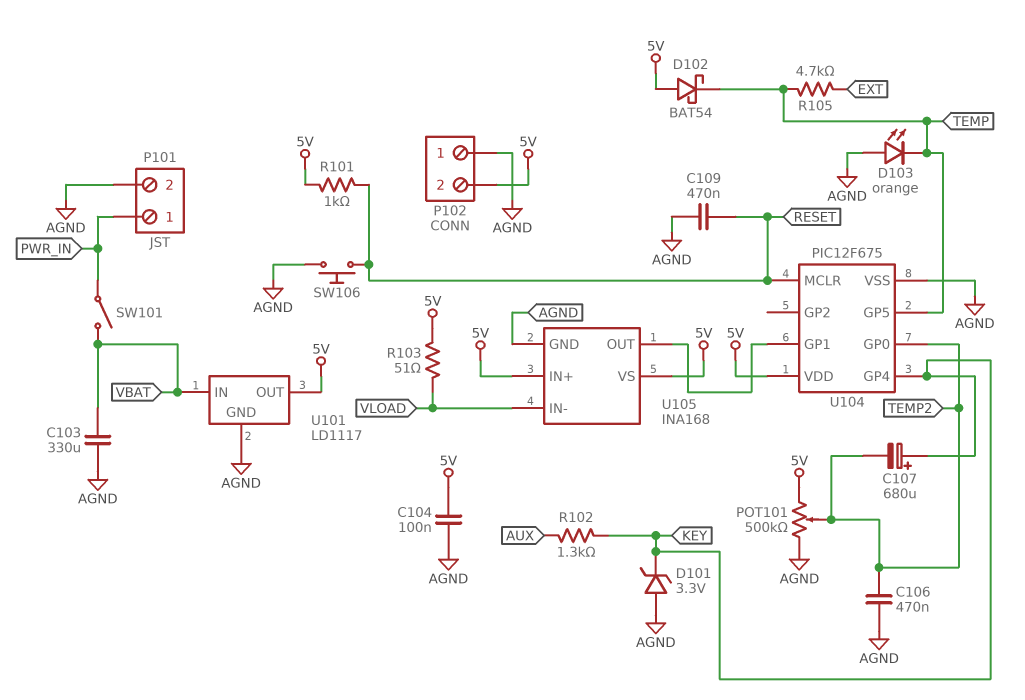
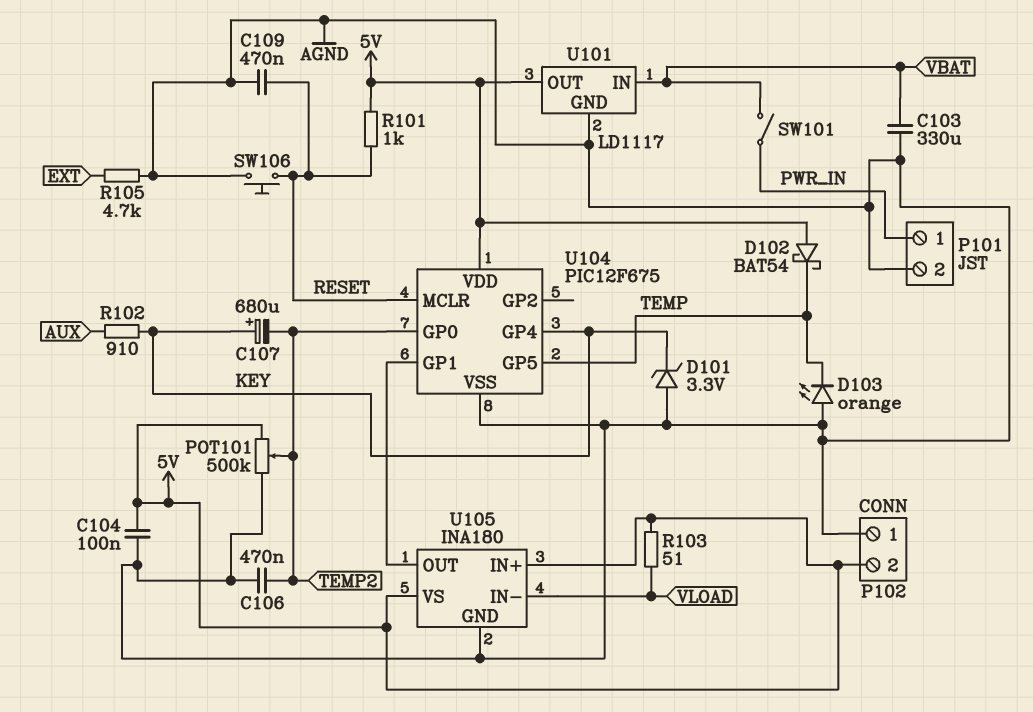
R102: 1.3k (AUX, KEY) -> 910 (AUX, KEY)
R105: 4.7k (EXT, TEMP) -> 4.7k (AGND, EXT)
U105: INA168 -> INA180

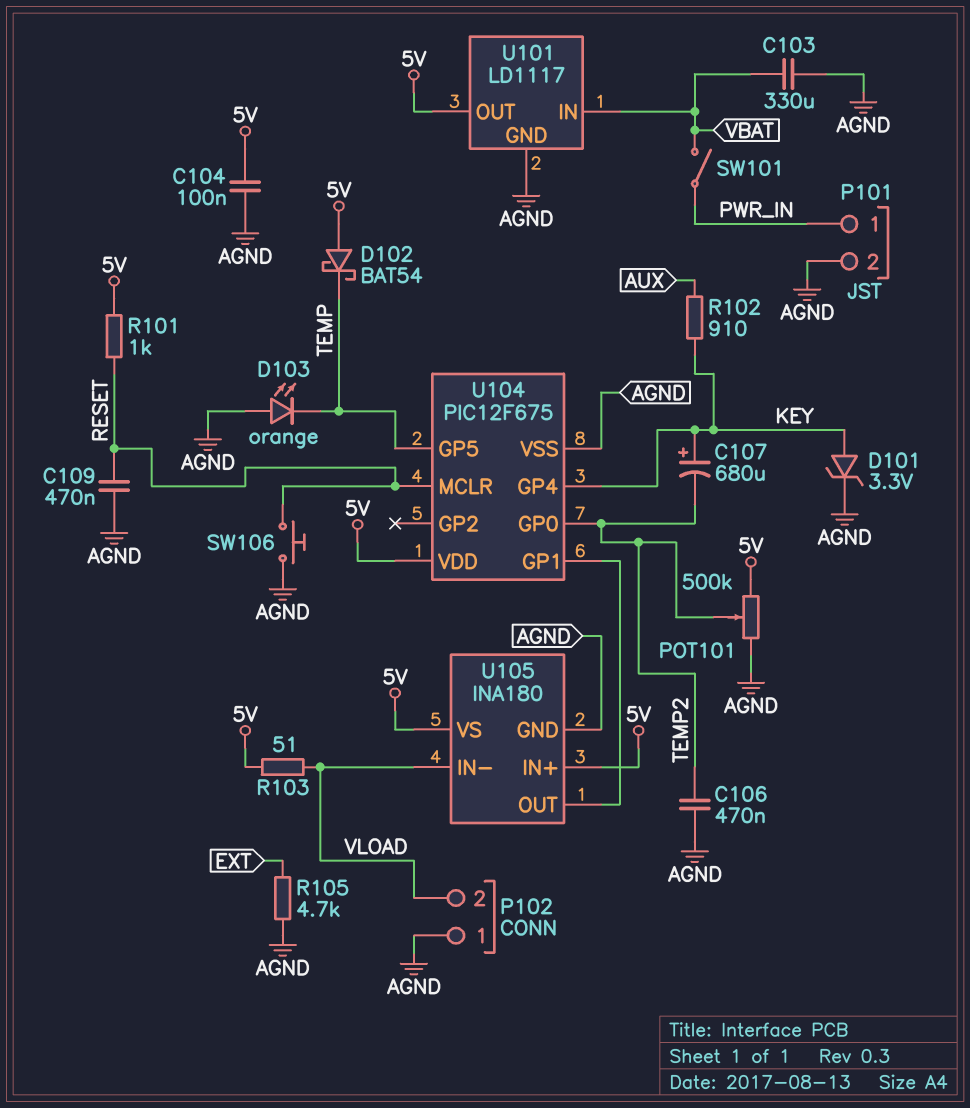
D101: zener 3.3V (A AGND, K KEY) -> zener 3.3V (A KEY, K AGND)
P102 pin 2: 5V -> VLOAD

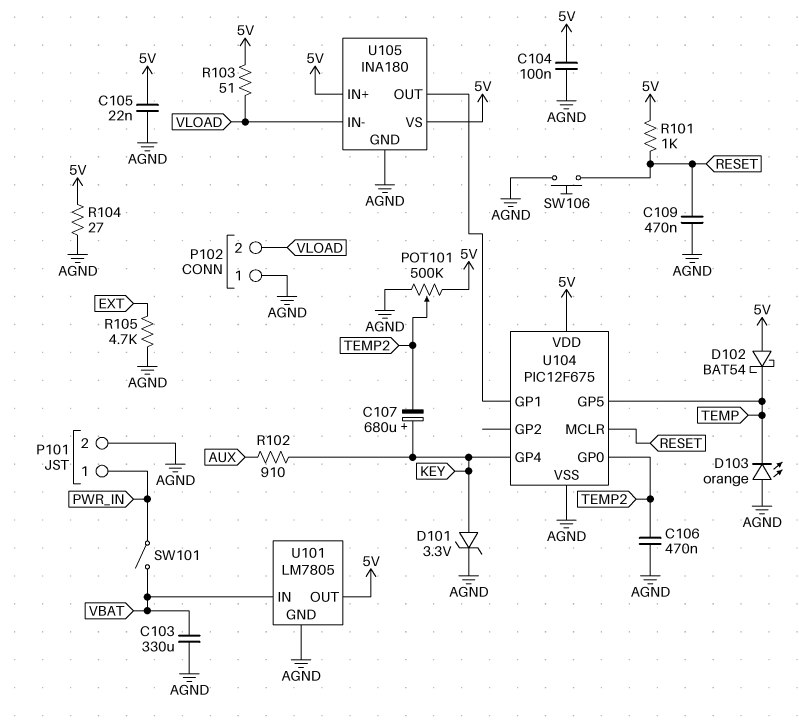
C105: none -> 22nF (5V, AGND)
R104: none -> 27 (5V, AGND)
U101: LD1117 -> LM7805

